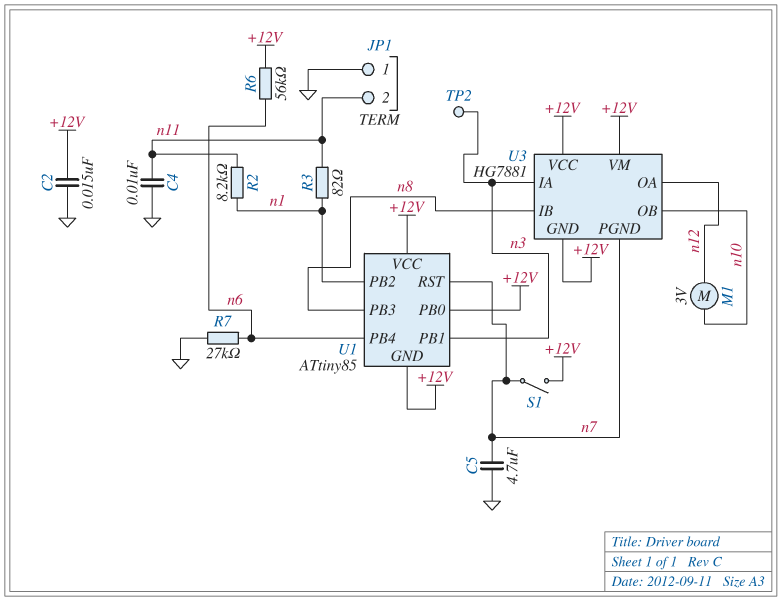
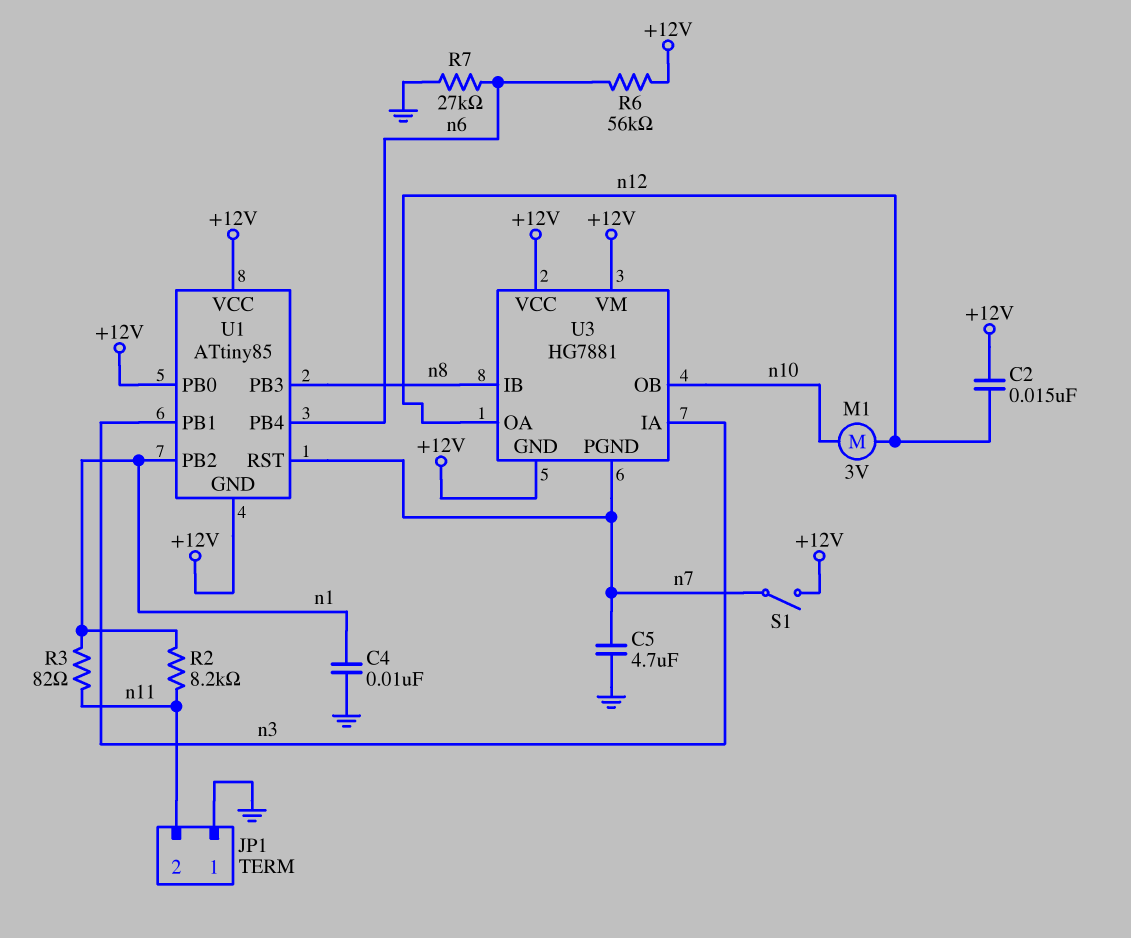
C2: 15nF (+12V, GND) -> 15nF (+12V, n12)
C4: 10nF (GND, n11) -> 10nF (GND, n1)
TP2: test point (n3) -> none

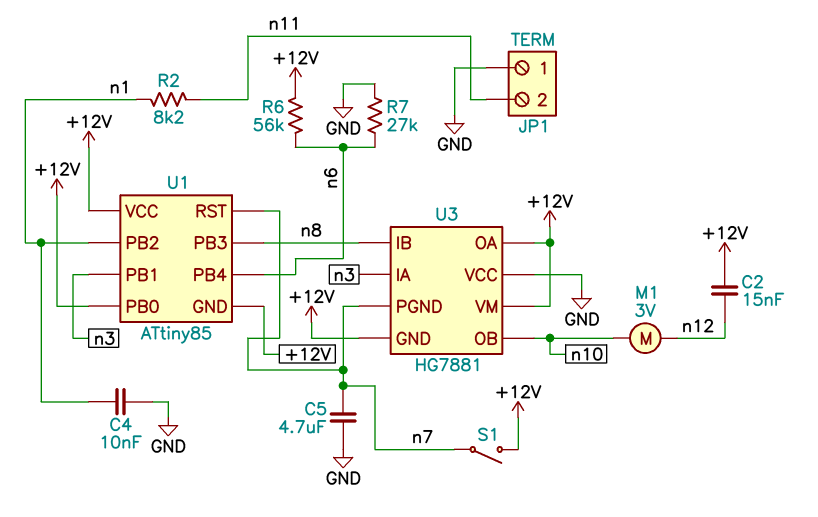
R3: 82 (n1, n11) -> none
U3 pin OA: n12 -> +12V
U3 pin VCC: +12V -> GND

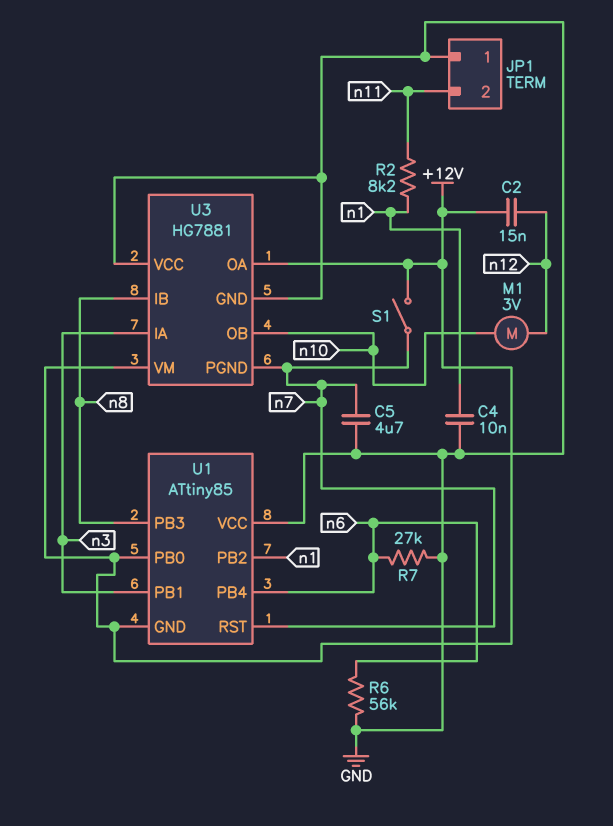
R6: 56k (+12V, n6) -> 56k (GND, n6)
U1 pin VCC: +12V -> GND
U3 pin GND: +12V -> GND

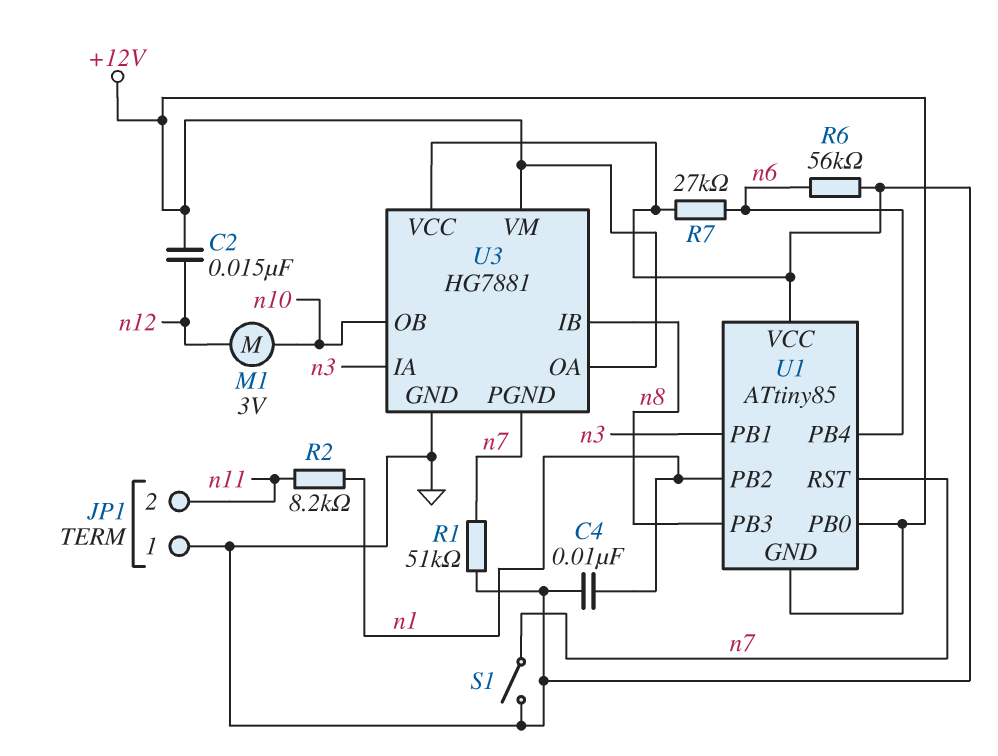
C5: 4.7uF (GND, n7) -> none
R1: none -> 51k (GND, n7)
S1: switch (+12V, n7) -> switch (GND, n7)

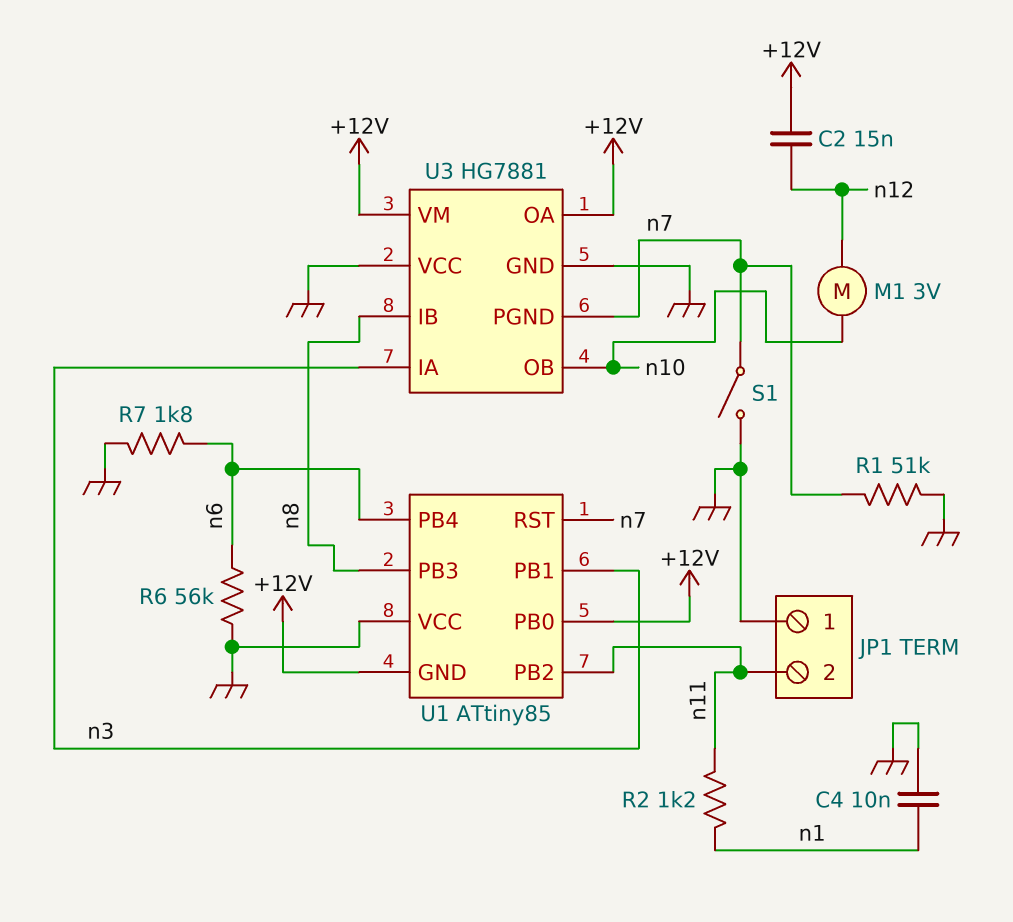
R2: 8.2k (n1, n11) -> 1.2k (n1, n11)
R7: 27k (GND, n6) -> 1.8k (GND, n6)
U1 pin PB2: n1 -> n11

